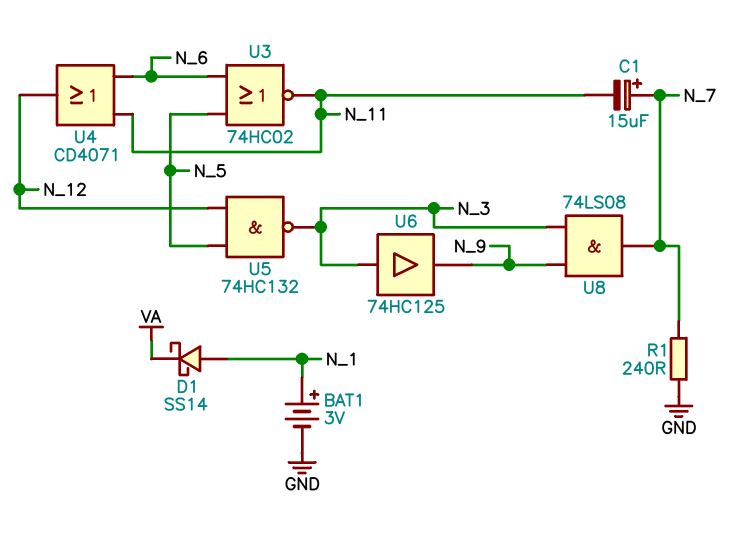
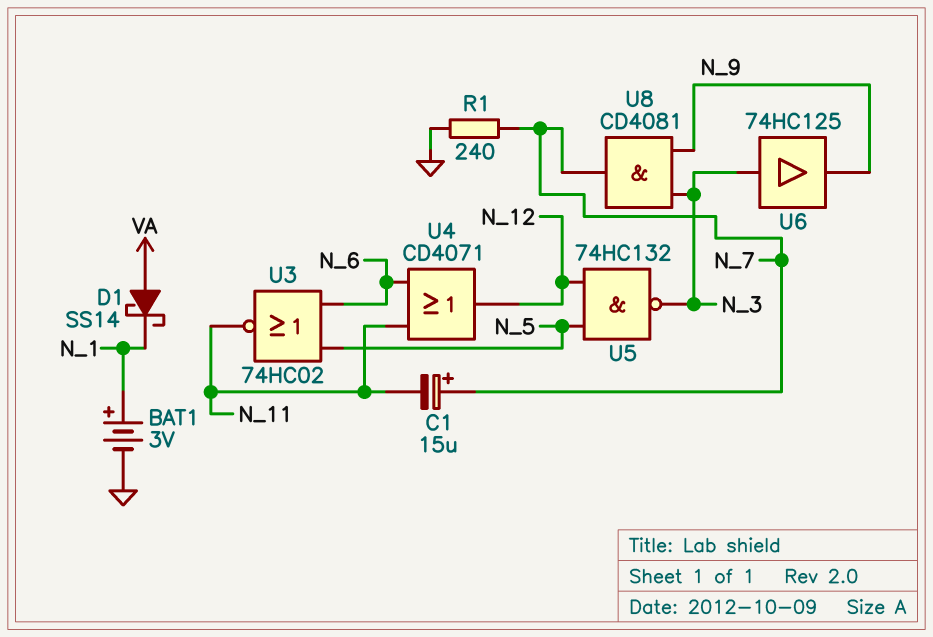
D1: schottky SS14 (A N_1, K VA) -> schottky SS14 (A VA, K N_1)
U8: AND 74LS08 (in N_3, in N_9, out N_7) -> AND CD4081 (in N_3, in N_9, out N_7)

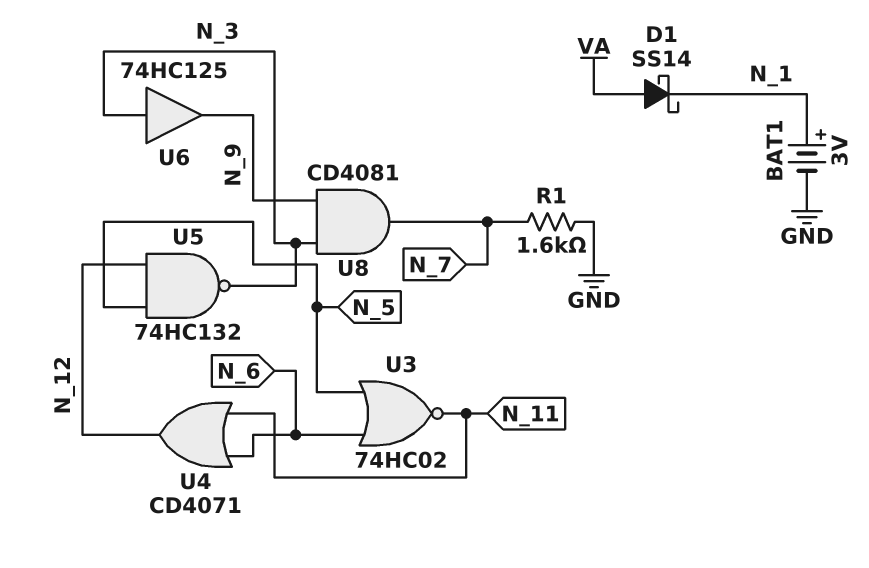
C1: 15uF (plus N_7, minus N_11) -> none
R1: 240 (GND, N_7) -> 1.6k (GND, N_7)

